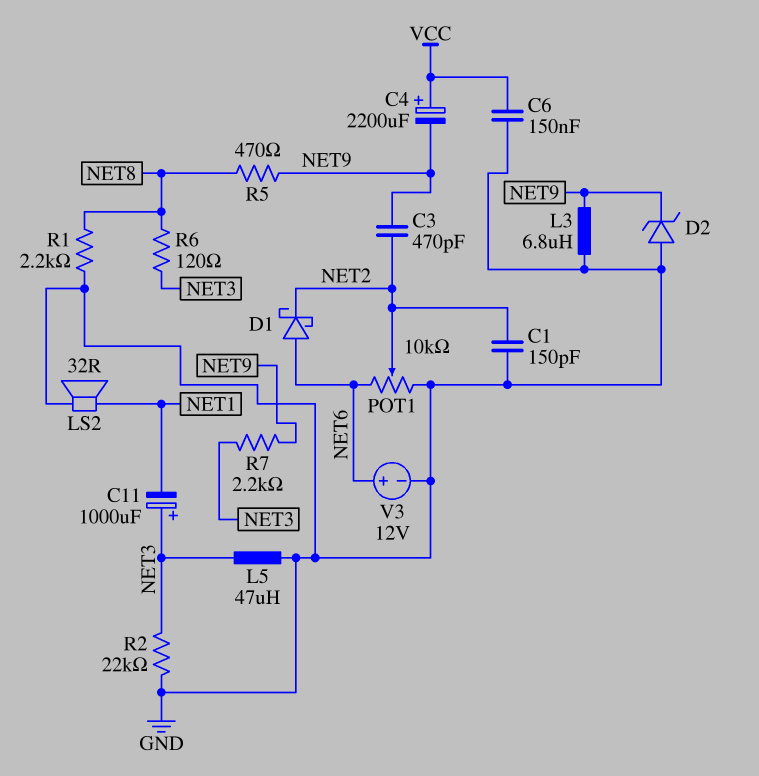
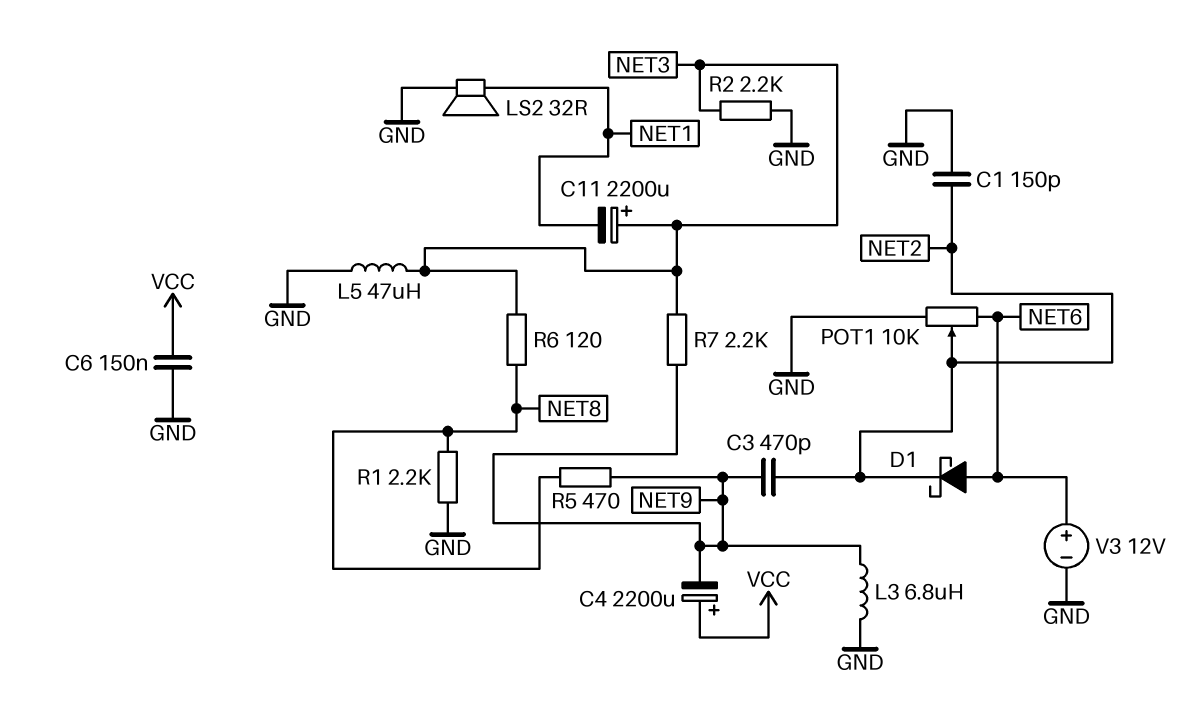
C11: 1000uF (plus NET3, minus NET1) -> 2200uF (plus NET3, minus NET1)
D2: zener (A GND, K NET9) -> none
R2: 22k (GND, NET3) -> 2.2k (GND, NET3)

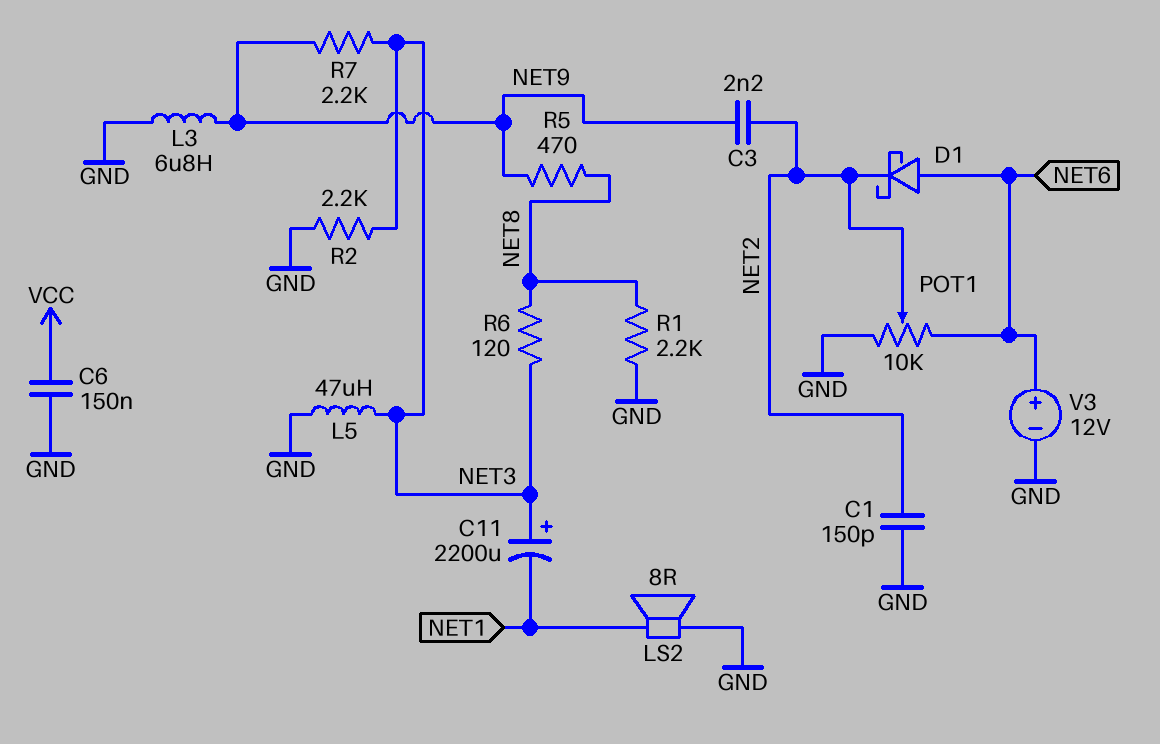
C3: 470pF (NET2, NET9) -> 2.2nF (NET2, NET9)
C4: 2200uF (plus VCC, minus NET9) -> none
LS2: speaker 32R (GND, NET1) -> speaker 8R (GND, NET1)

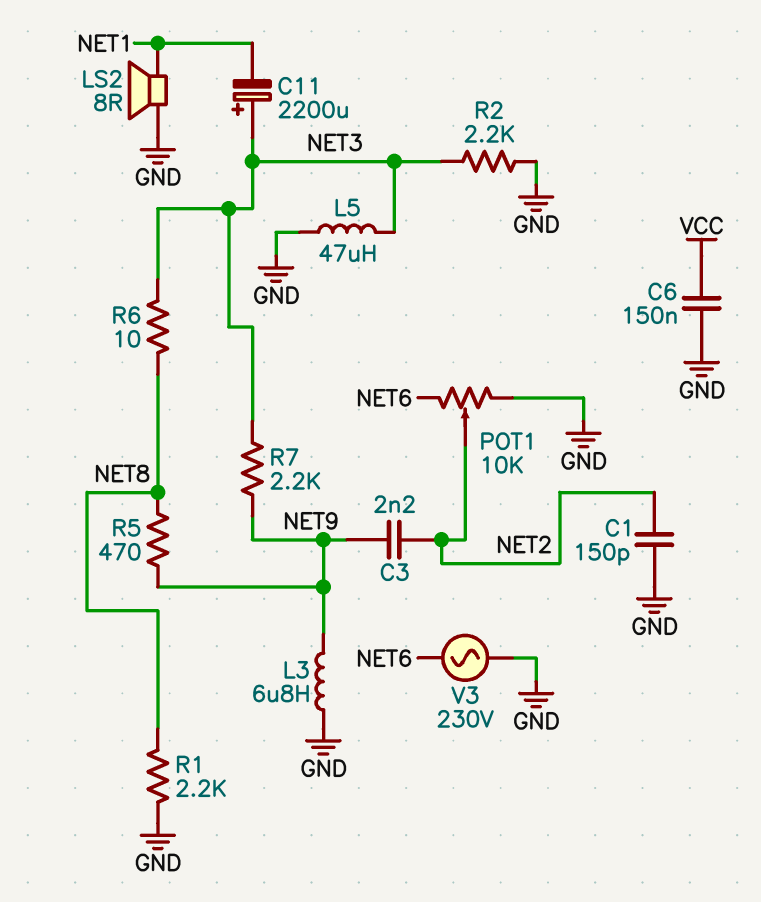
D1: schottky (A NET6, K NET2) -> none
R6: 120 (NET3, NET8) -> 10 (NET3, NET8)
V3: 12V (plus NET6, minus GND) -> AC 230V (GND, NET6)

